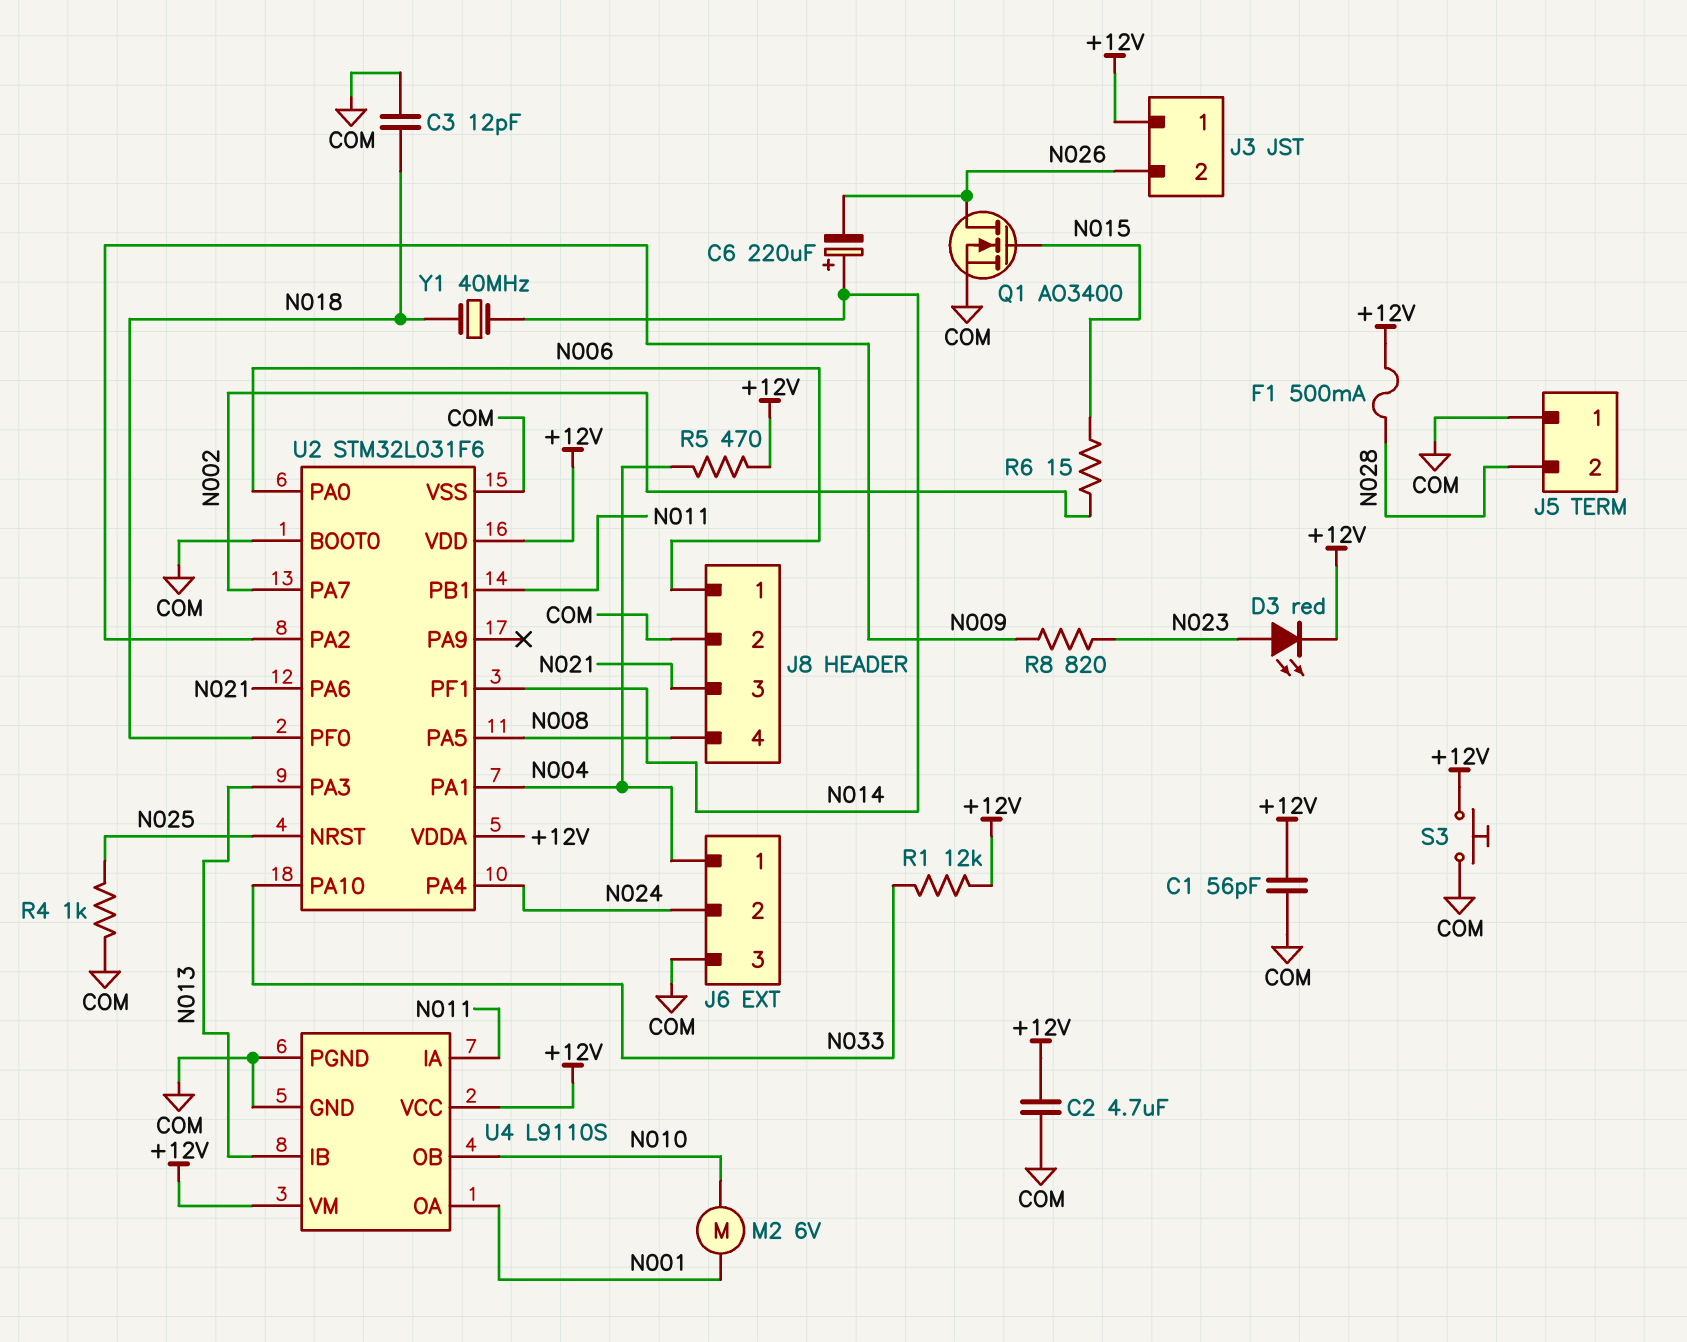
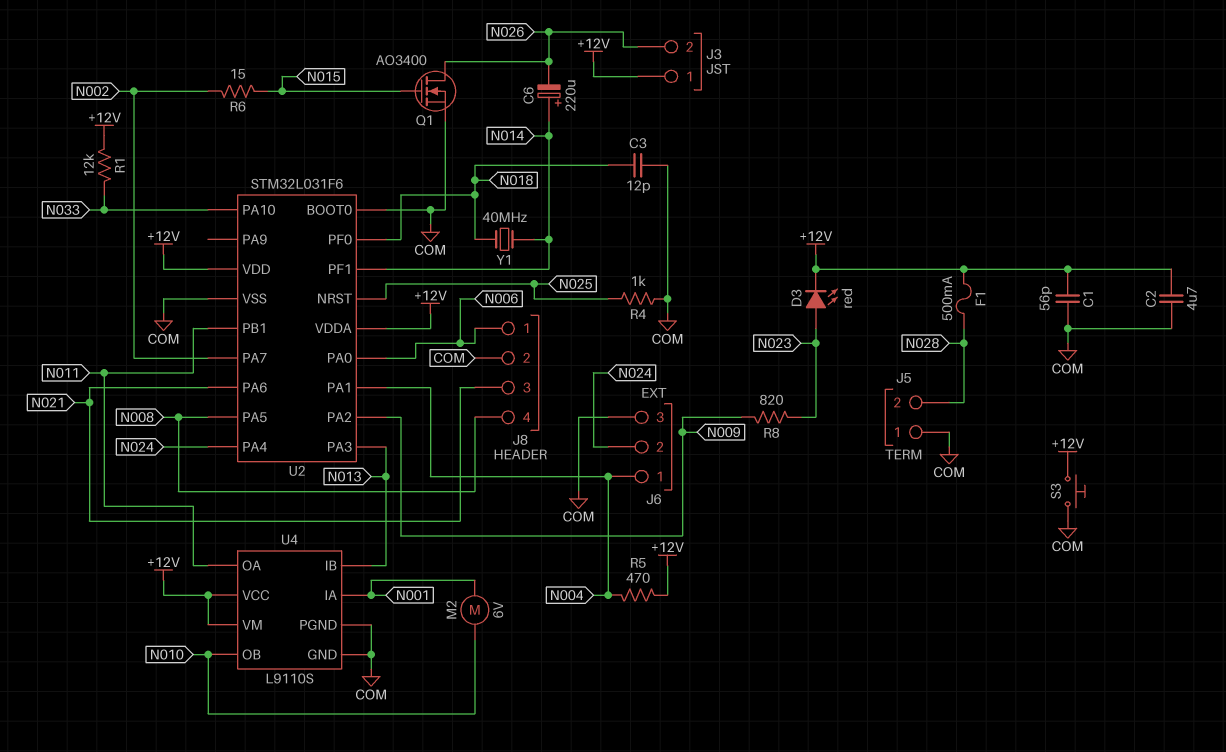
U4 pin IA: N011 -> N001
U4 pin OA: N001 -> N011

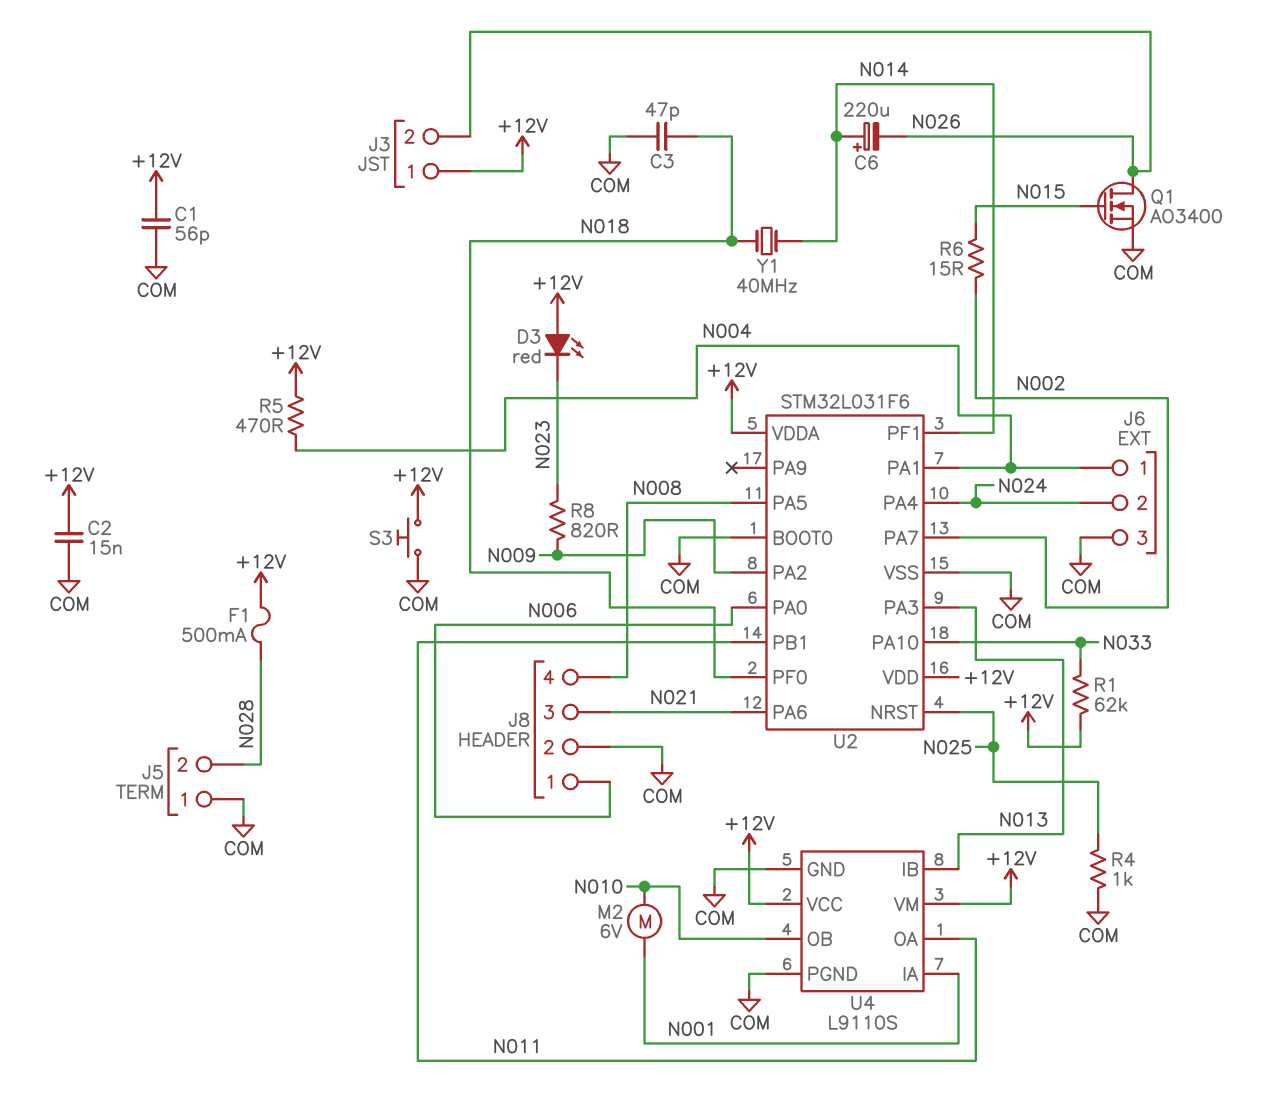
C2: 4.7uF (+12V, COM) -> 15nF (+12V, COM)
C3: 12pF (COM, N018) -> 47pF (COM, N018)
D3: LED red (A N023, K +12V) -> LED red (A +12V, K N023)
R1: 12k (+12V, N033) -> 62k (+12V, N033)

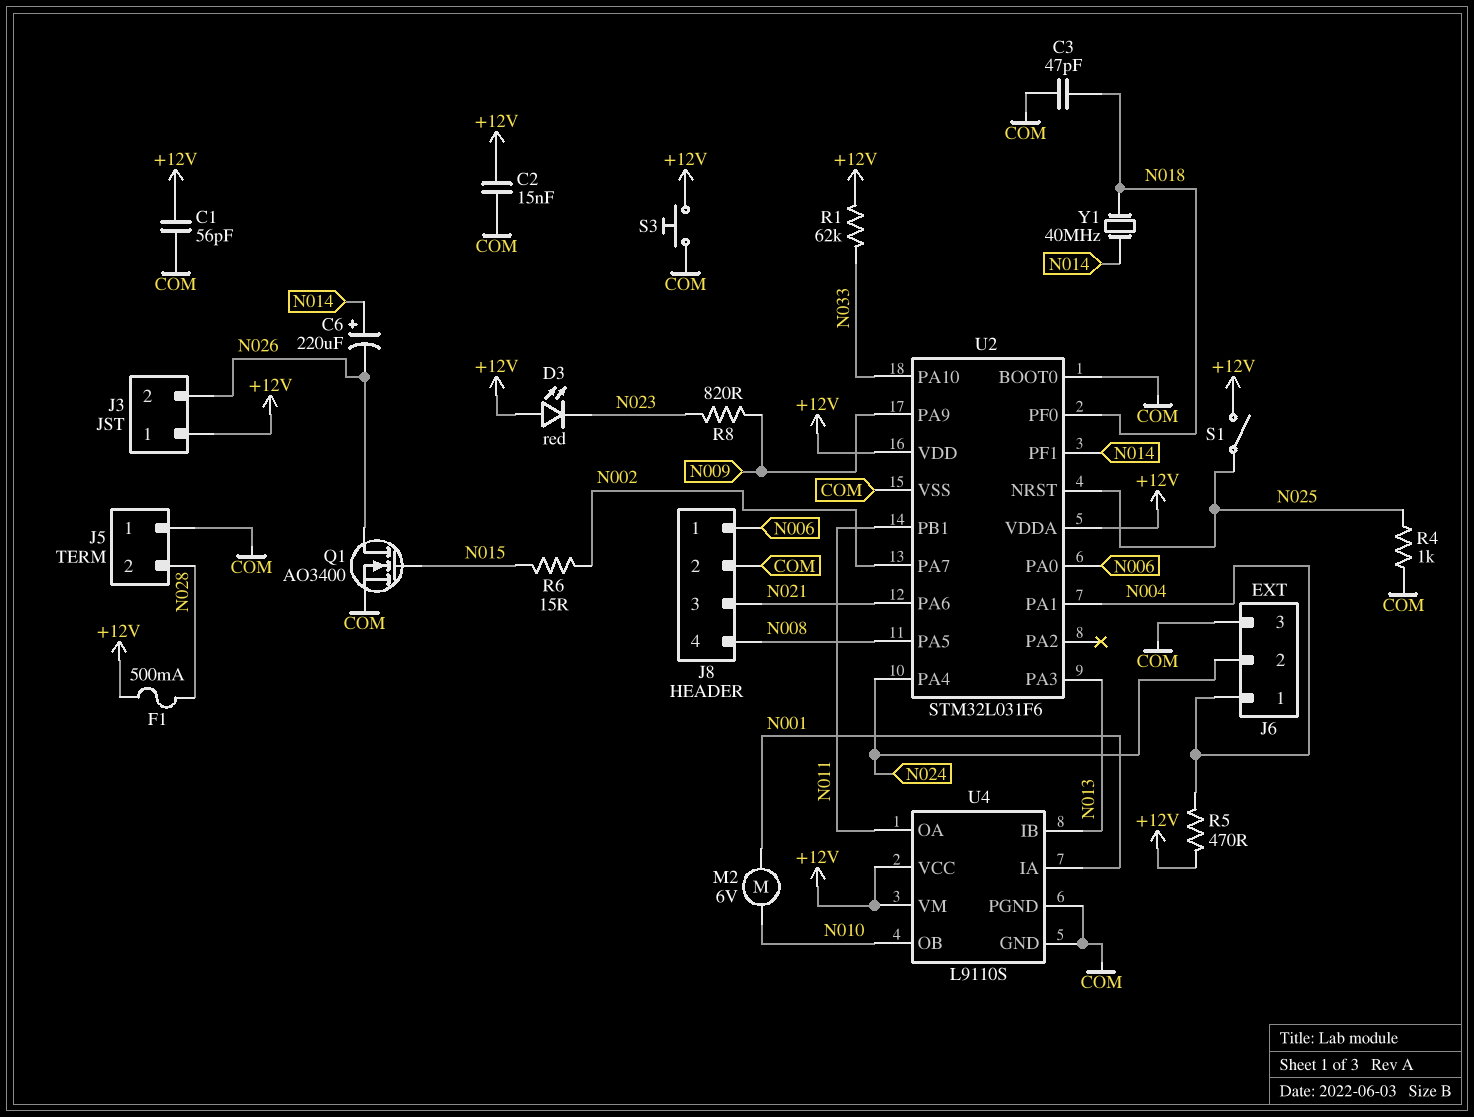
S1: none -> switch (+12V, N025)
U2 pin PA2: N009 -> none
U2 pin PA9: none -> N009

